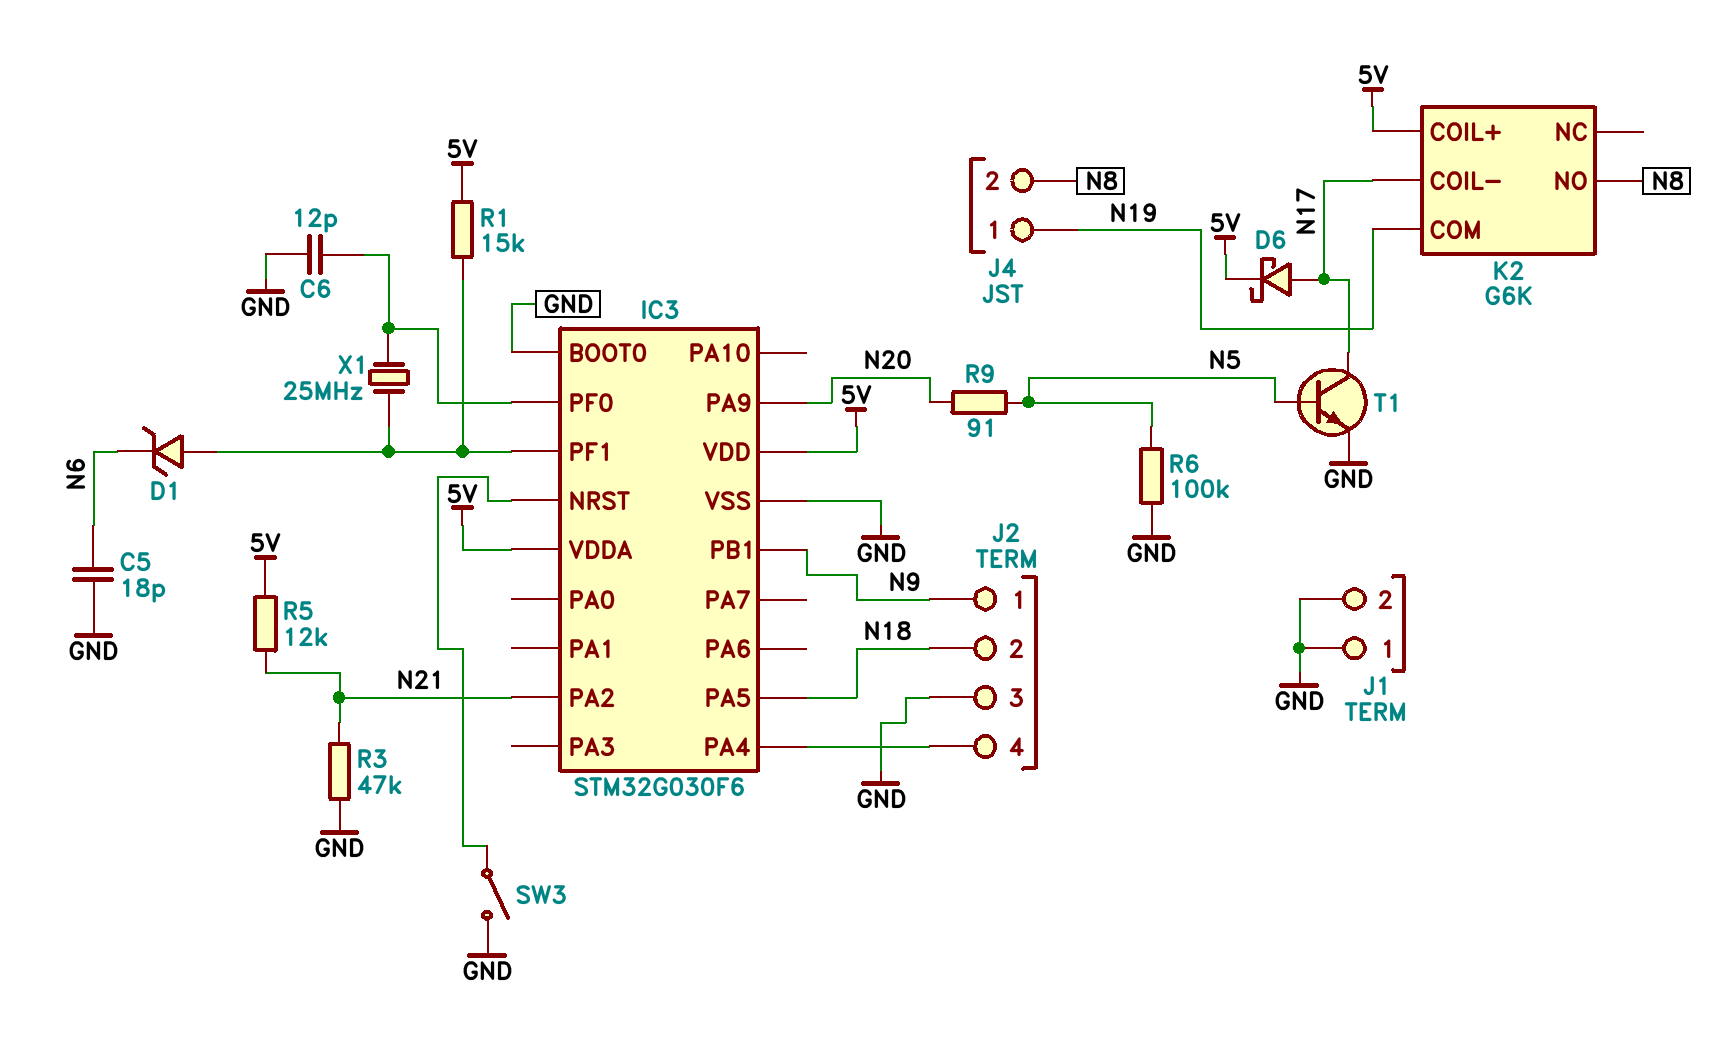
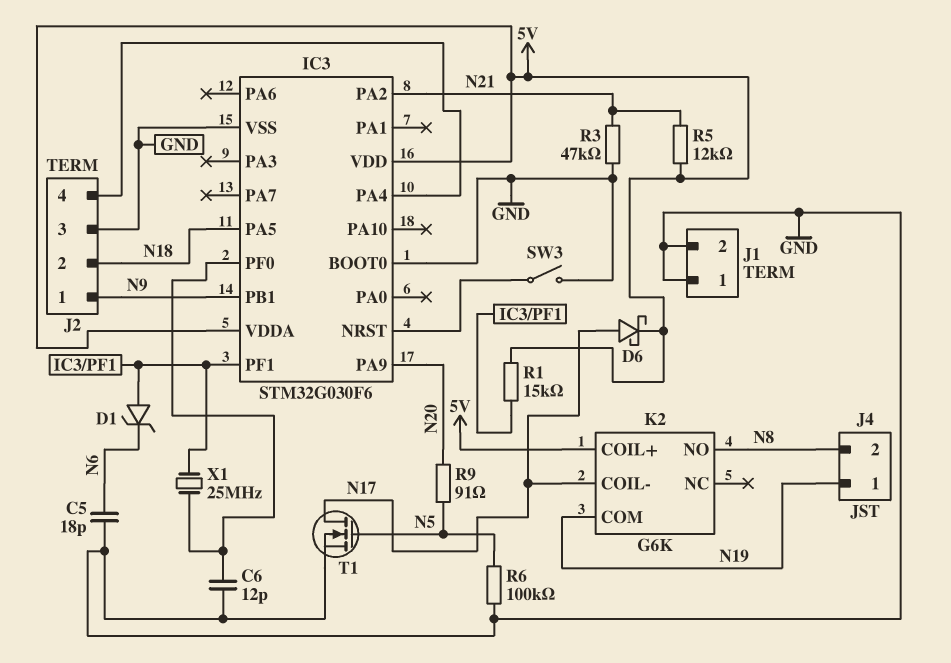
T1: NPN (B N5, C N17, E GND) -> NMOS (G N5, D N17, S GND)

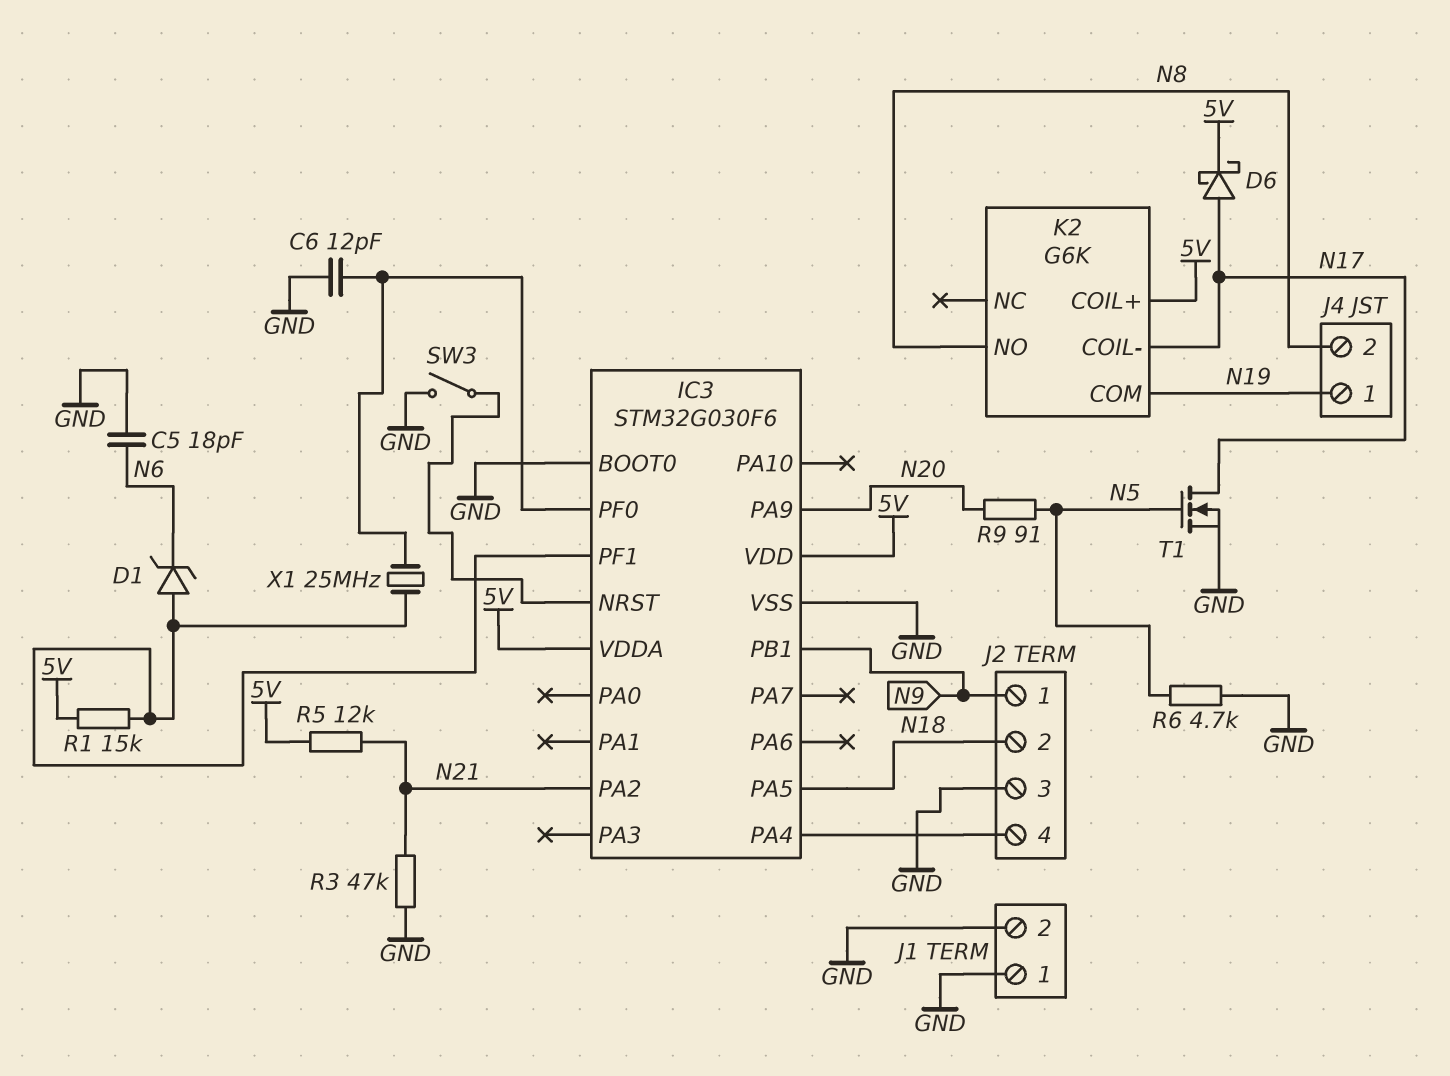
R6: 100k (GND, N5) -> 4.7k (GND, N5)

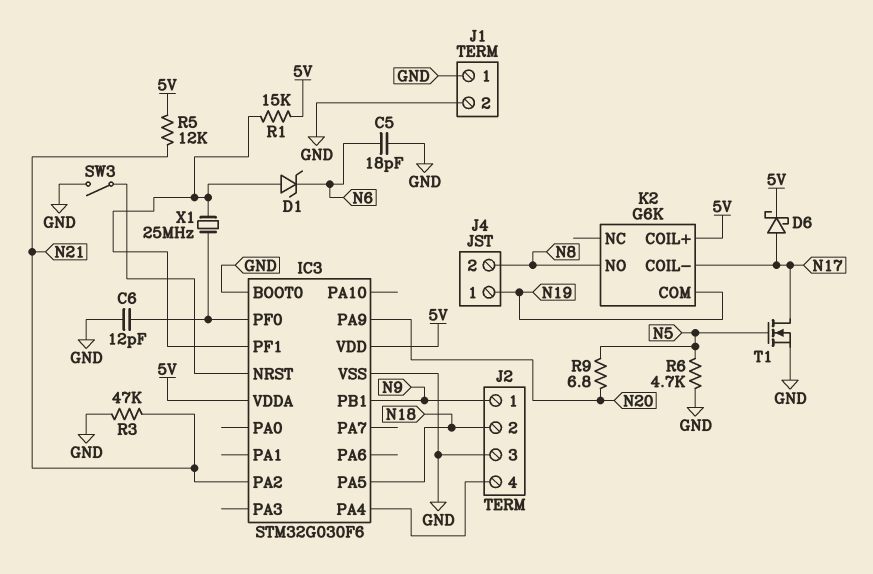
R9: 91 (N5, N20) -> 6.8 (N5, N20)

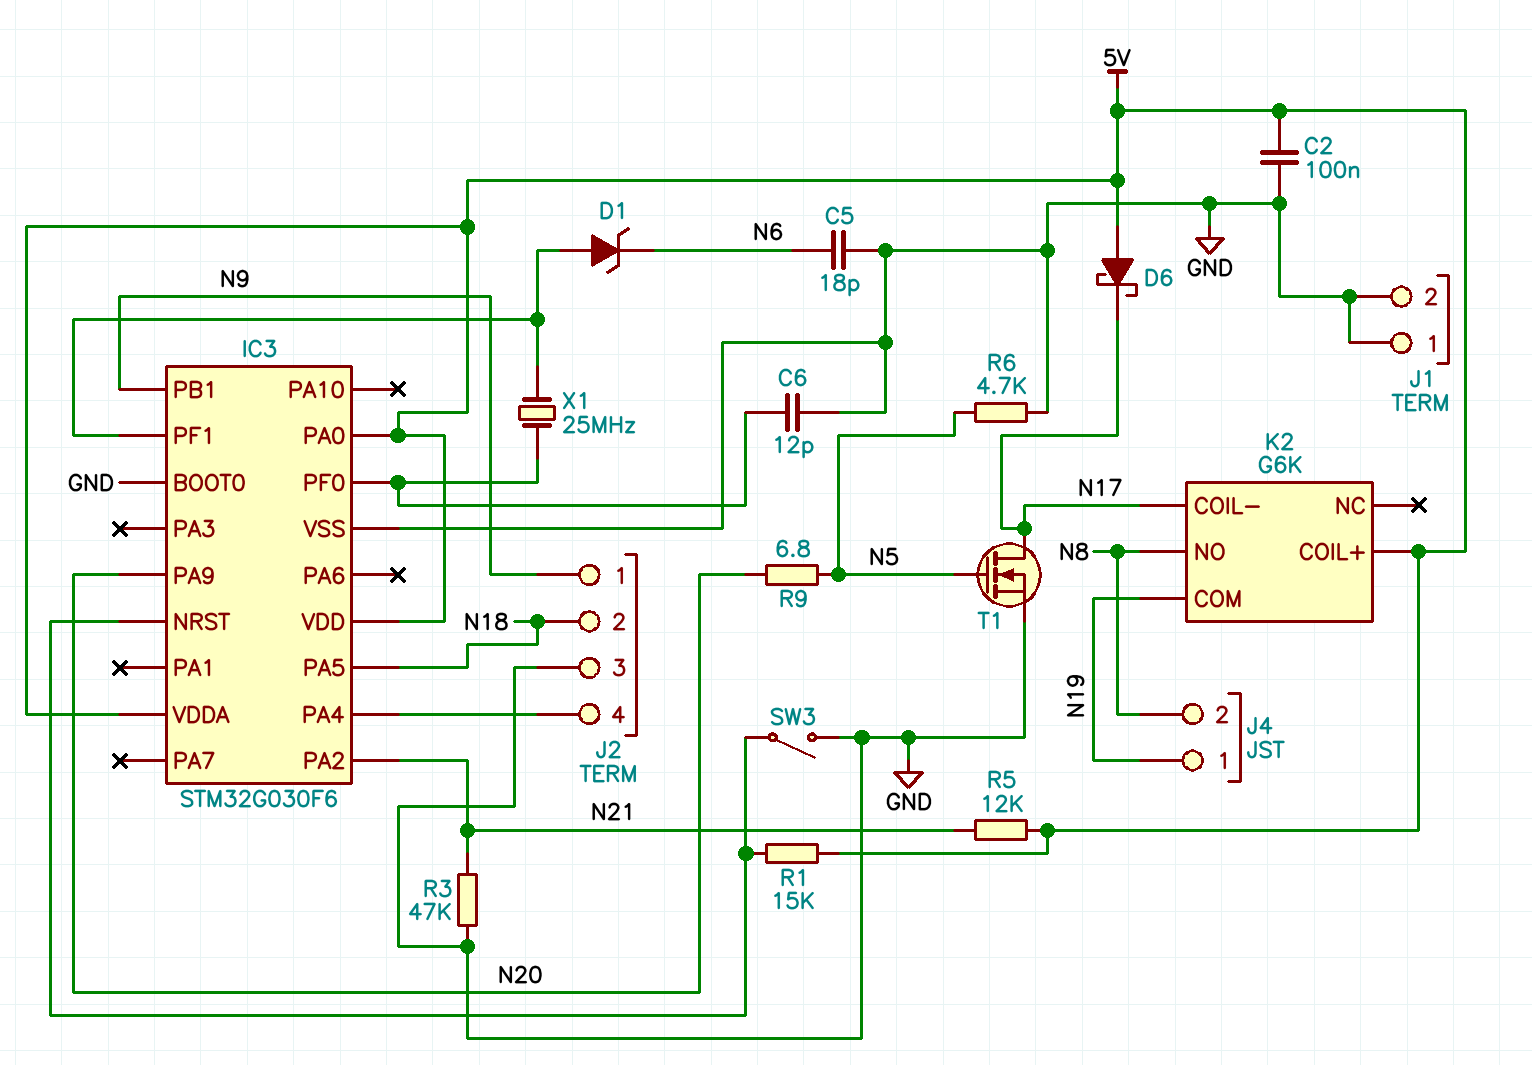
C2: none -> 100nF (5V, GND)
D6: schottky (A N17, K 5V) -> schottky (A 5V, K N17)
IC3 pin PA0: none -> 5V
R1: 15k (5V, IC3/PF1) -> 15k (5V, IC3/NRST)

